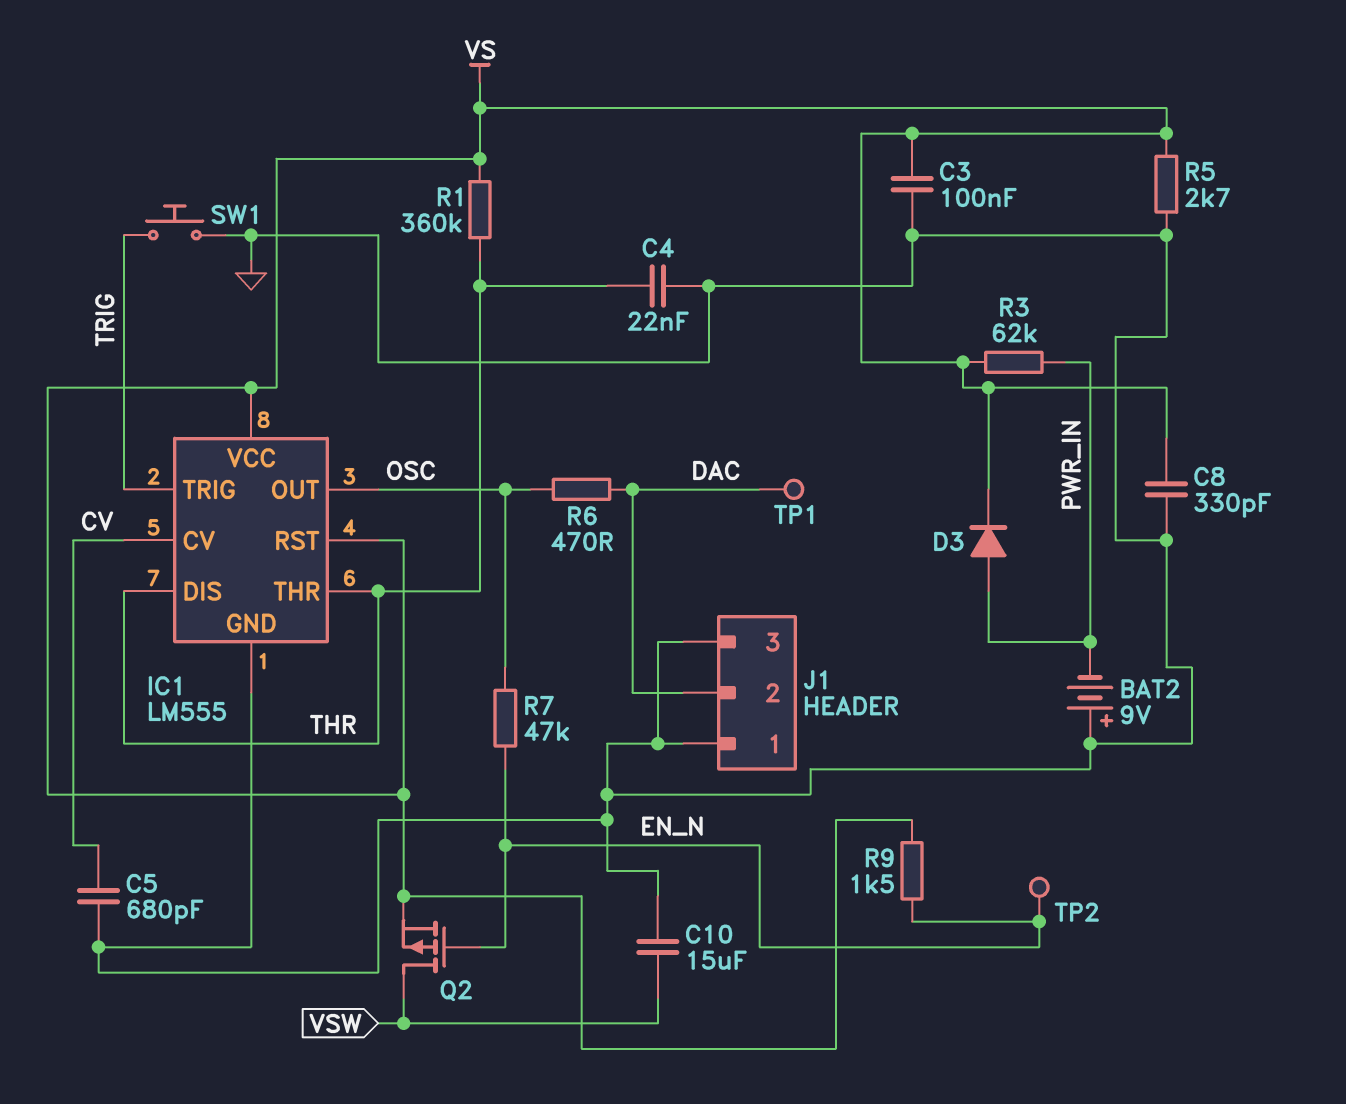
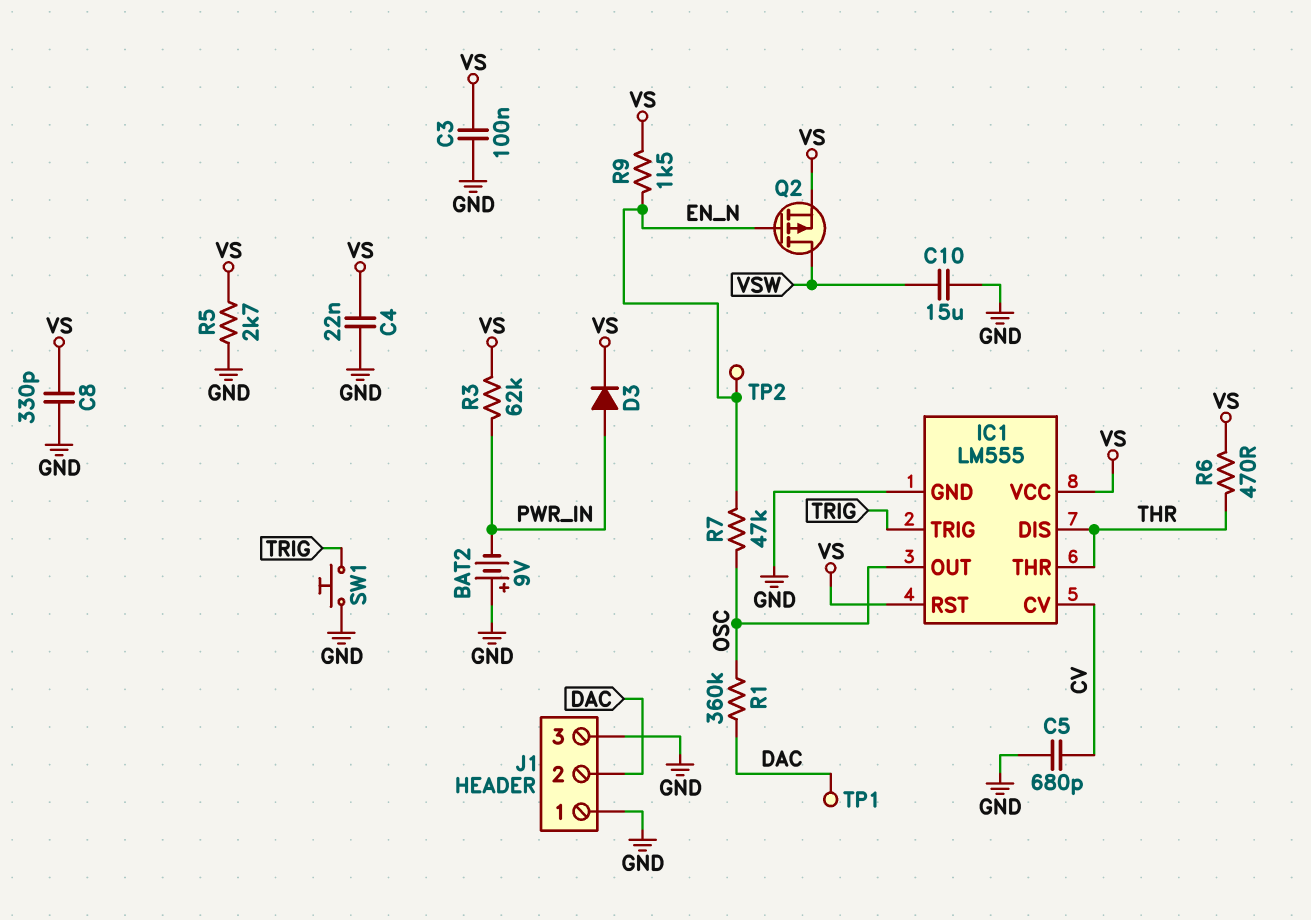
C4: 22nF (GND, THR) -> 22nF (GND, VS)
R1: 360k (THR, VS) -> 360k (DAC, OSC)
R6: 470 (DAC, OSC) -> 470 (THR, VS)

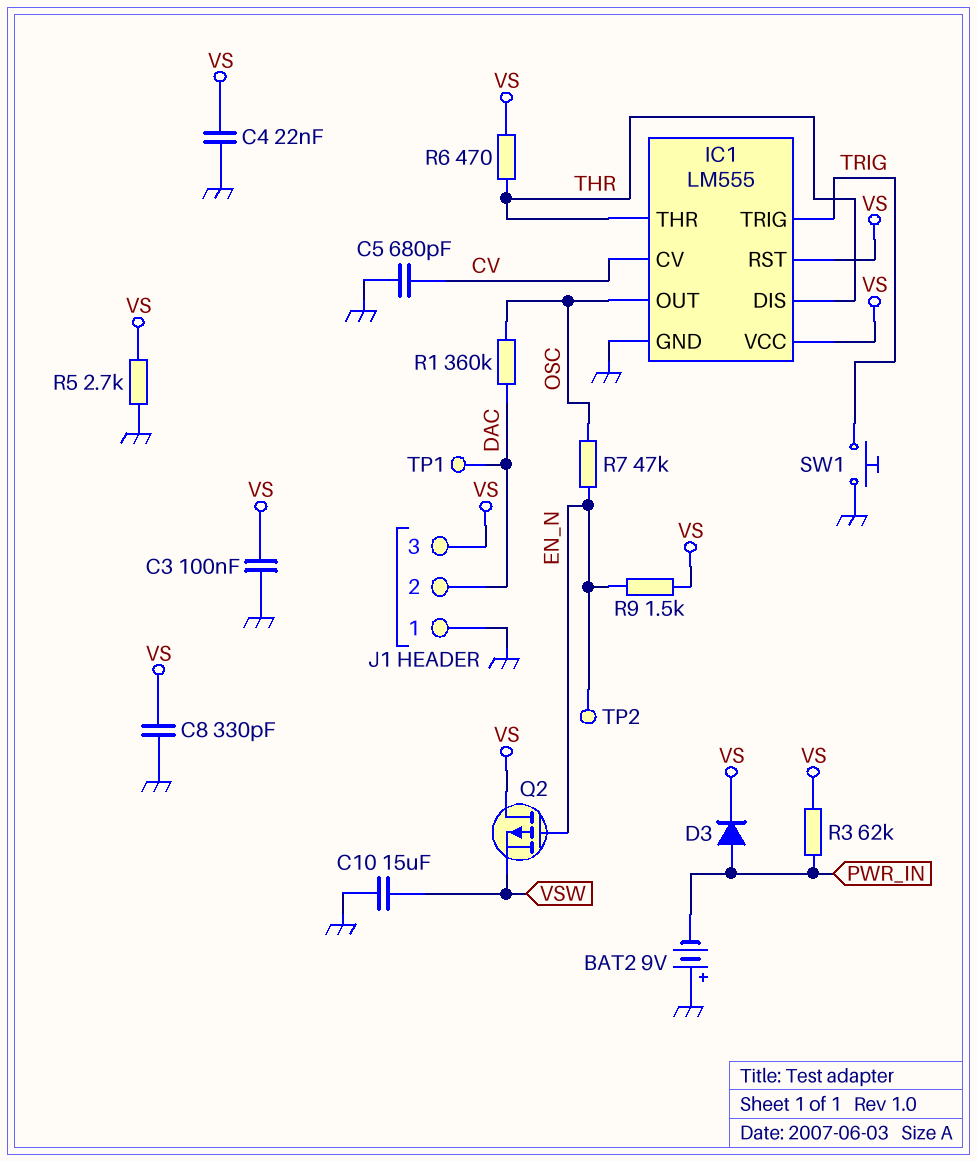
J1 pin 3: GND -> VS
Q2: PMOS (G EN_N, D VSW, S VS) -> PMOS (G EN_N, D VS, S VSW)

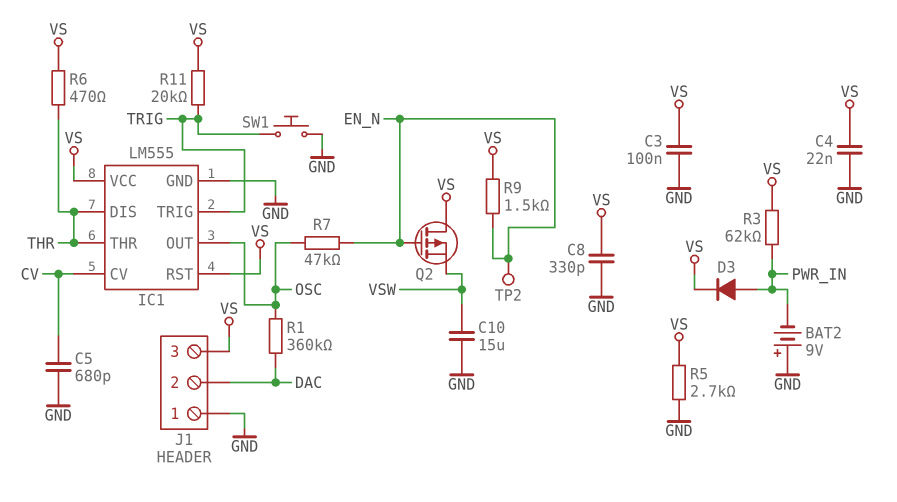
R11: none -> 20k (TRIG, VS)
TP1: test point (DAC) -> none

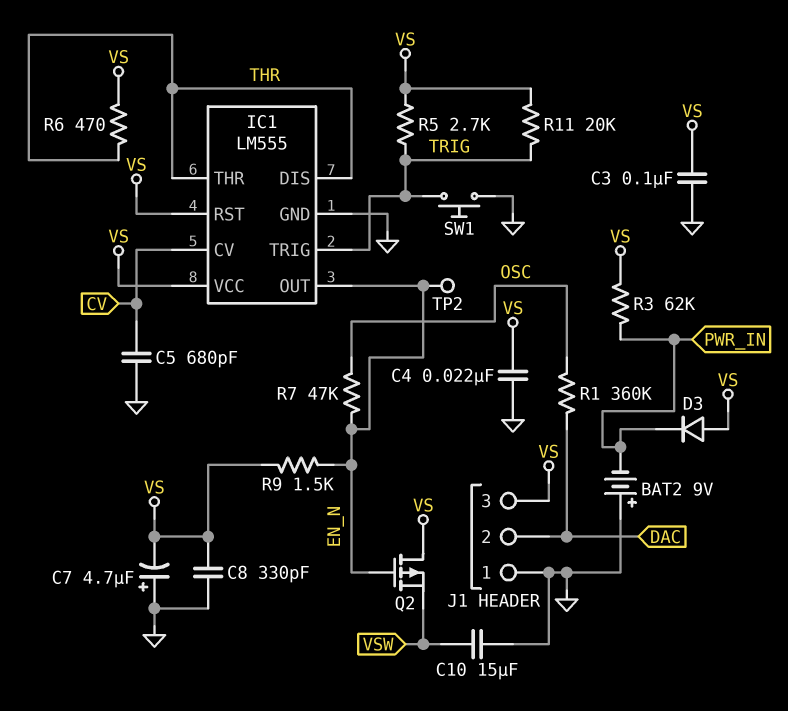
C7: none -> 4.7uF (plus GND, minus VS)
D3: diode (A PWR_IN, K VS) -> diode (A VS, K PWR_IN)
IC1 pin OUT: OSC -> EN_N
R5: 2.7k (GND, VS) -> 2.7k (TRIG, VS)

